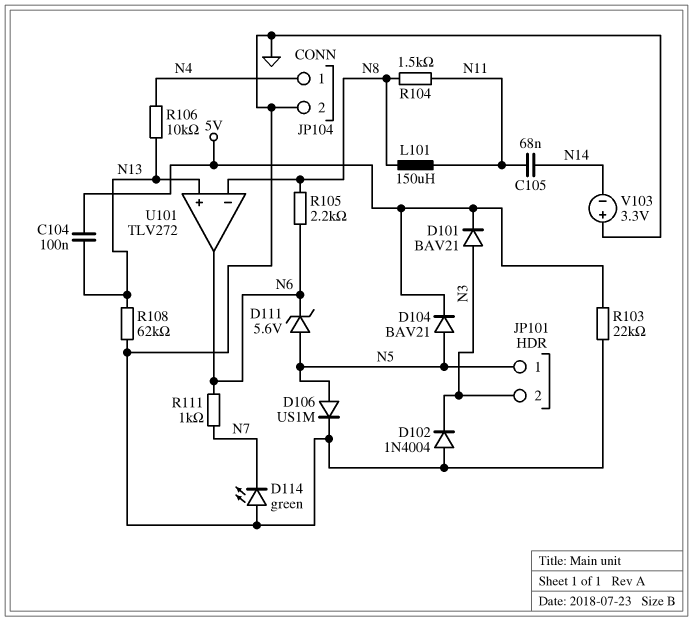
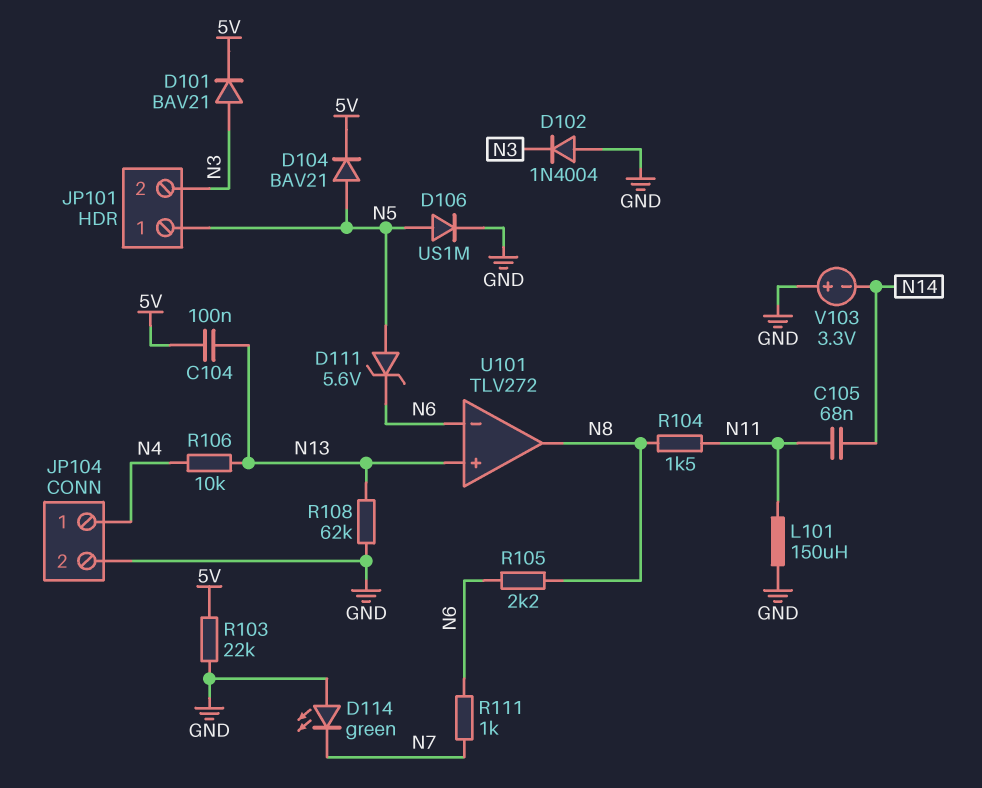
L101: 150uH (N8, N11) -> 150uH (GND, N11)
U101 pin in-: N8 -> N6
U101 pin out: N6 -> N8

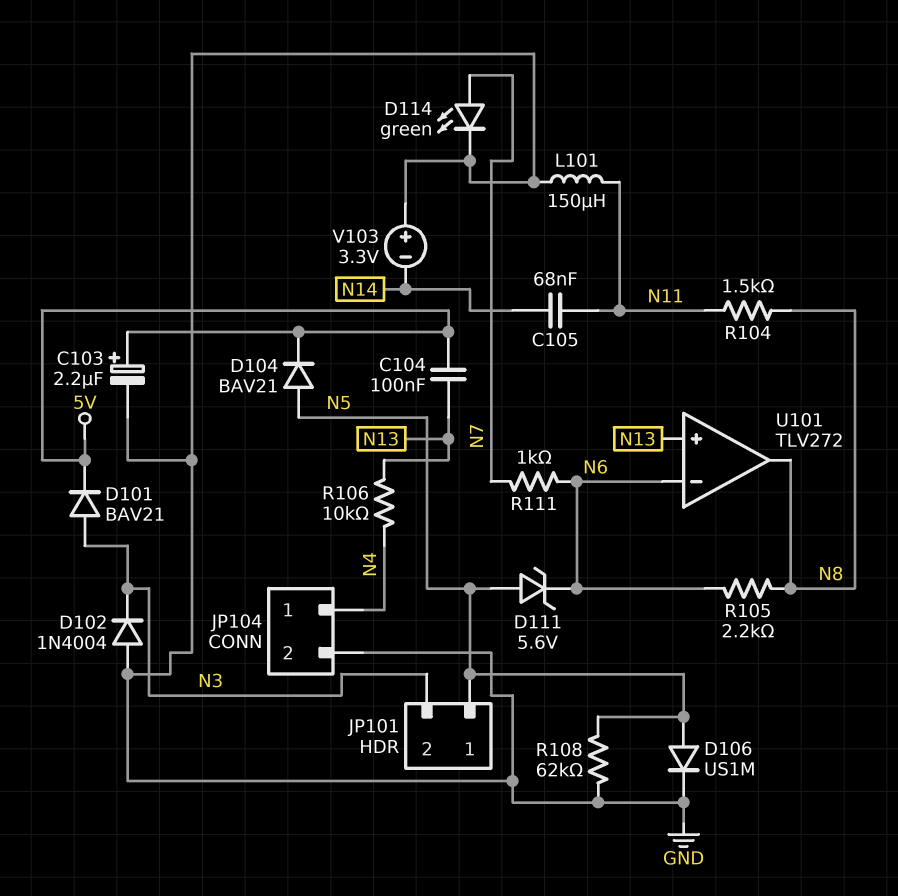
C103: none -> 2.2uF (plus 5V, minus GND)
D114: LED green (A GND, K N7) -> LED green (A N7, K GND)
R103: 22k (5V, GND) -> none
R108: 62k (GND, N13) -> 62k (GND, N5)

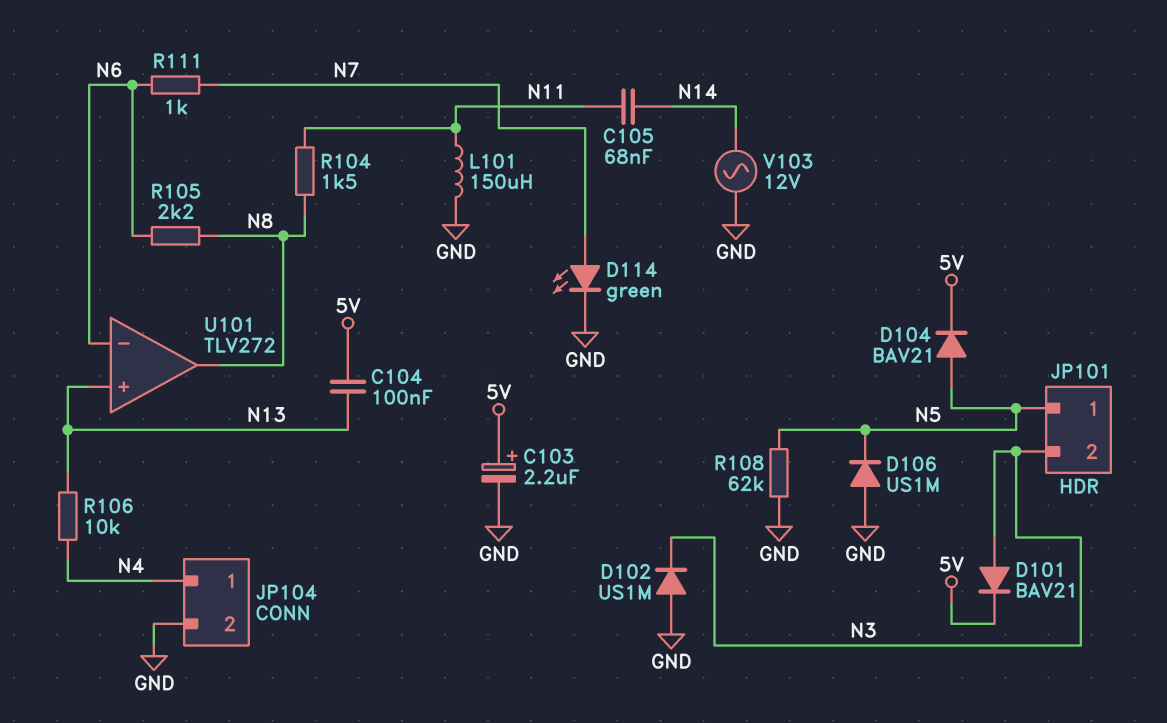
D102: diode 1N4004 (A GND, K N3) -> diode US1M (A GND, K N3)
D106: diode US1M (A N5, K GND) -> diode US1M (A GND, K N5)
D111: zener 5.6V (A N5, K N6) -> none
V103: 3.3V (plus GND, minus N14) -> AC 12V (GND, N14)

